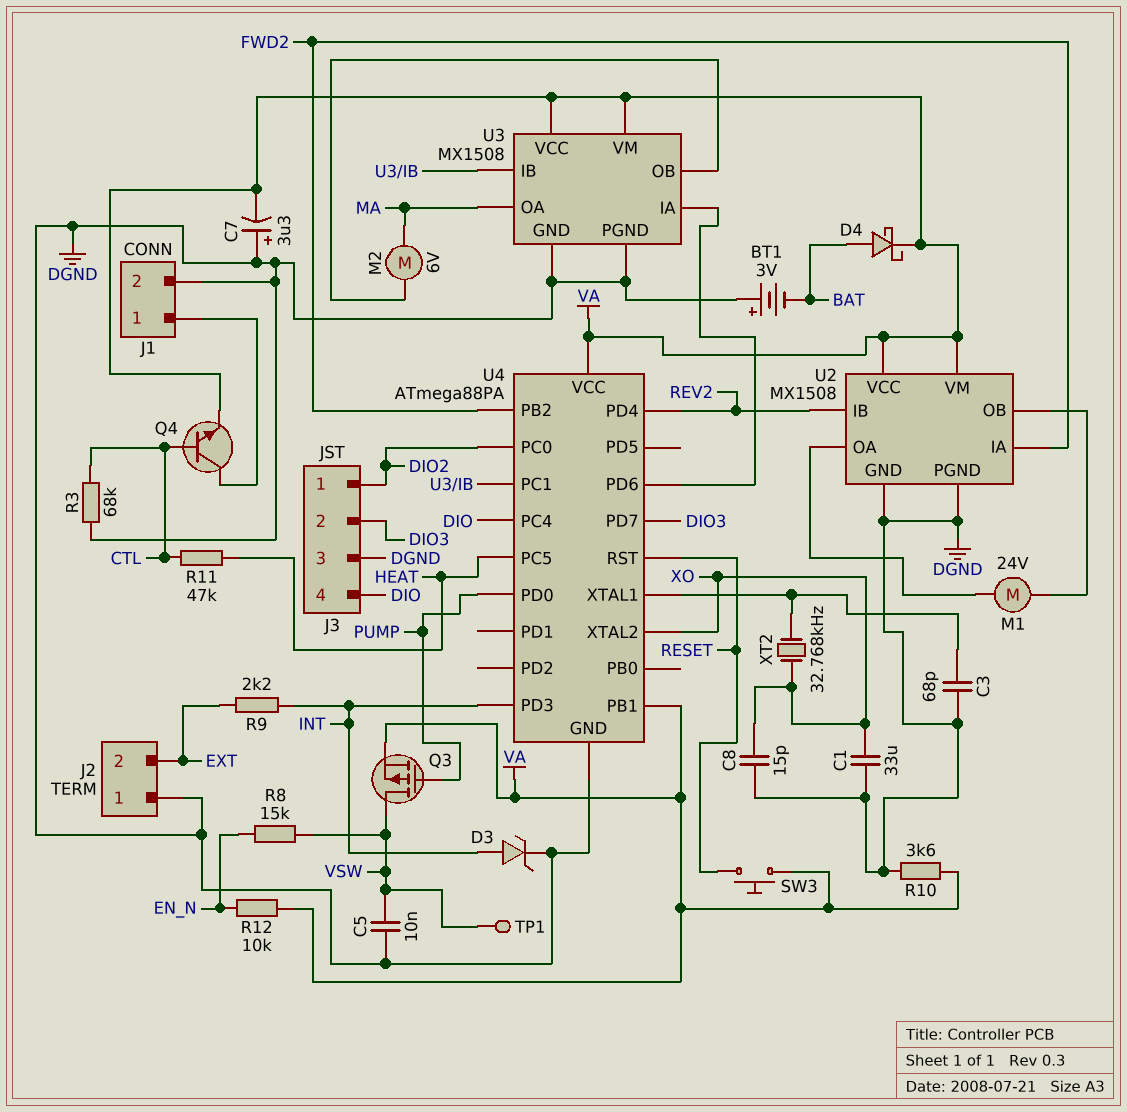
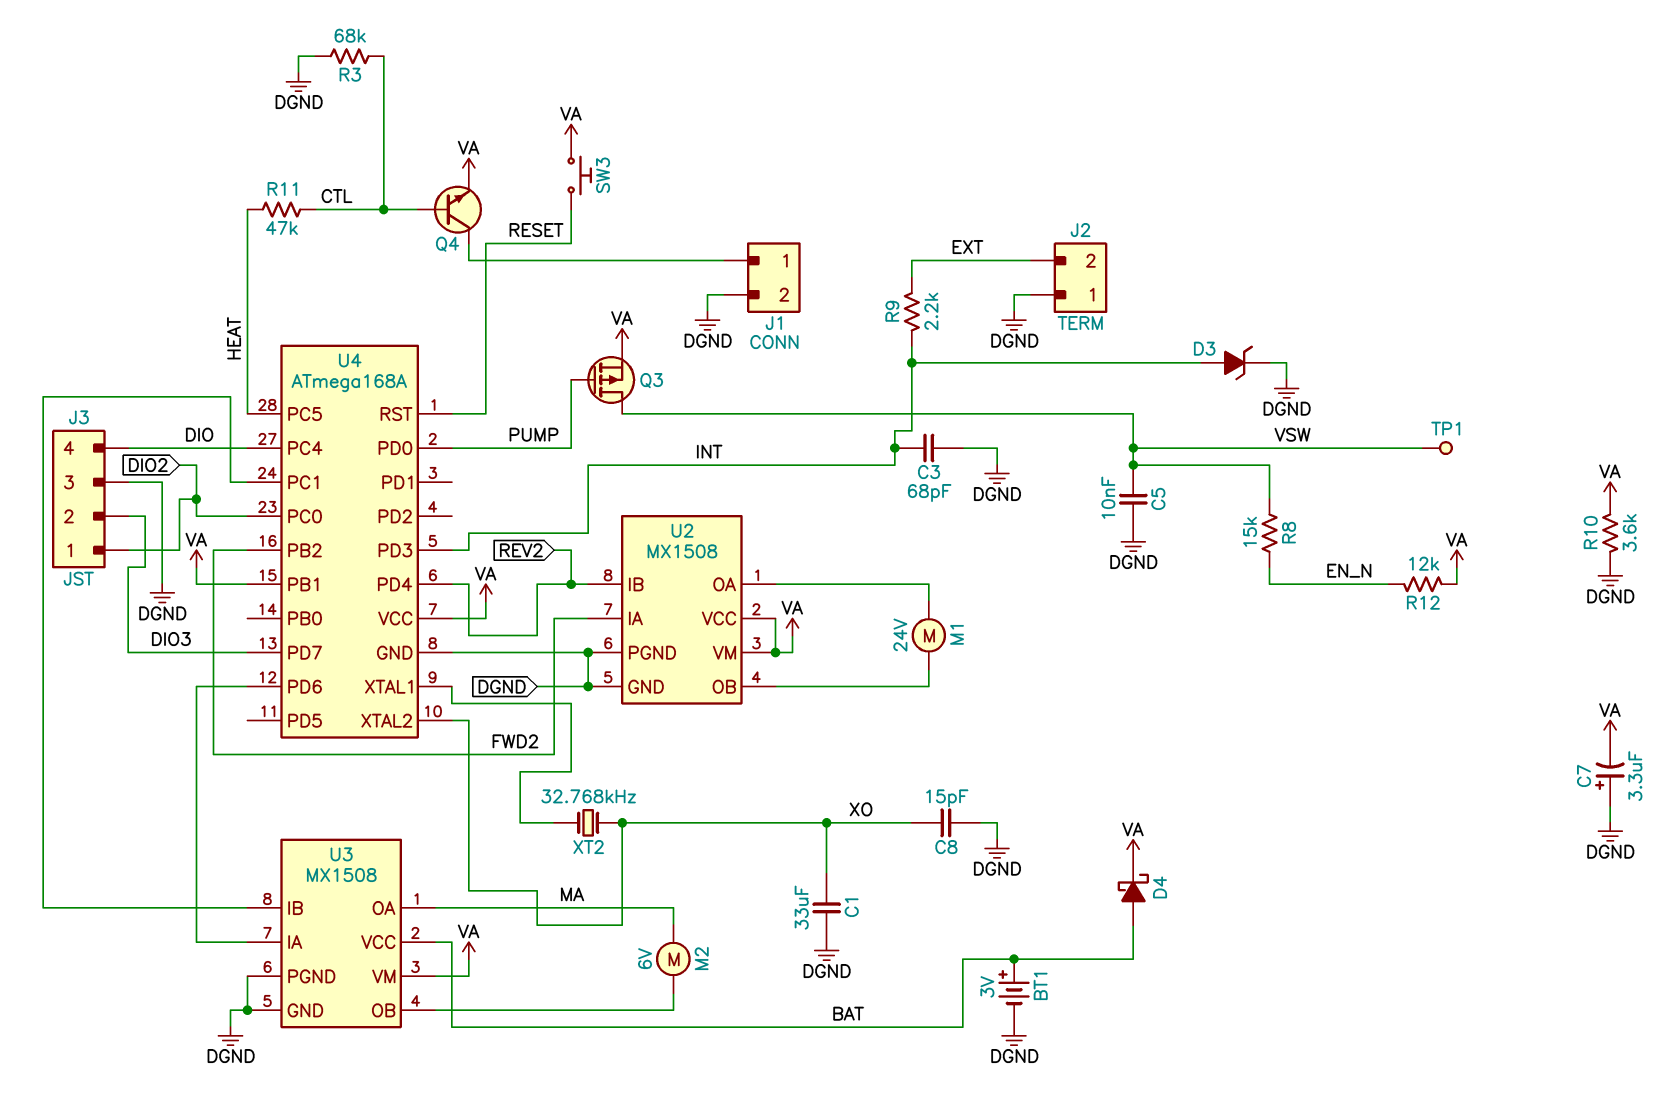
BT1: 3V (plus DGND, minus BAT) -> 3V (plus BAT, minus DGND)
C3: 68pF (DGND, U4/XTAL1) -> 68pF (DGND, INT)
R12: 10k (EN_N, VA) -> 12k (EN_N, VA)
U3 pin VCC: VA -> BAT
U4: ATmega88PA -> ATmega168A

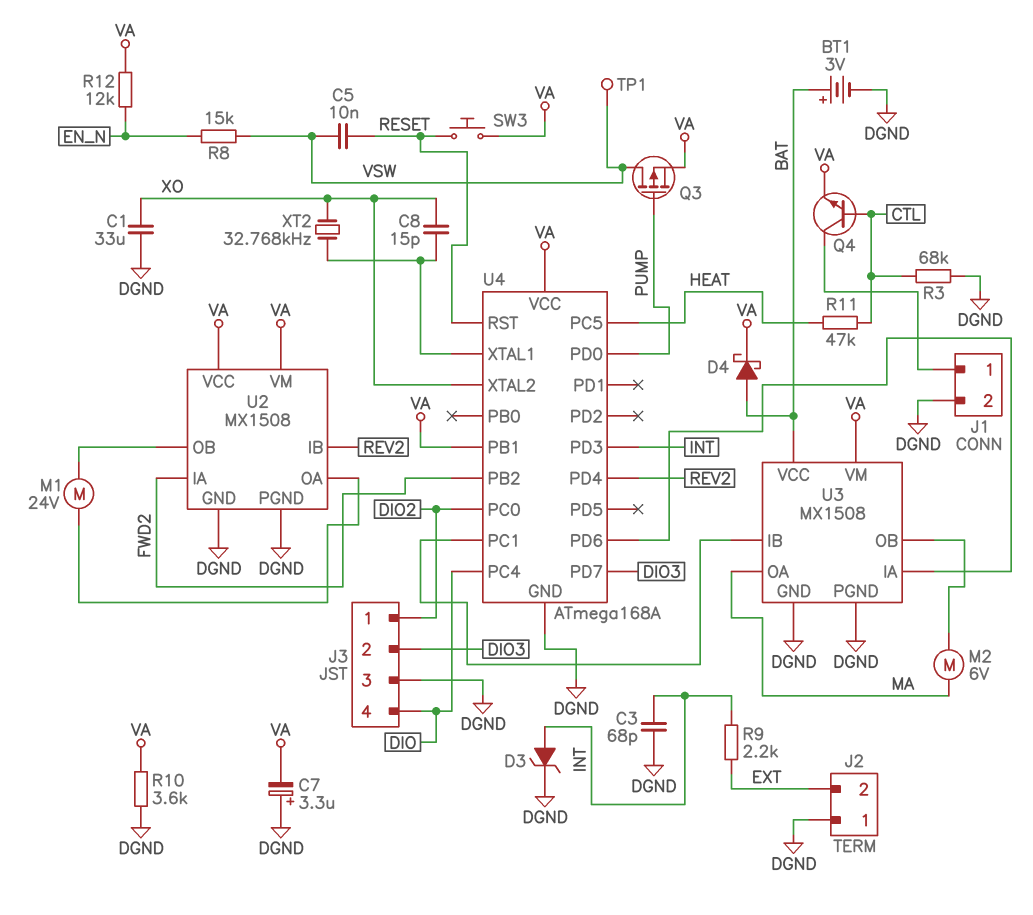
C5: 10nF (DGND, VSW) -> 10nF (RESET, VSW)
C8: 15pF (DGND, XO) -> 15pF (U4/XTAL1, XO)

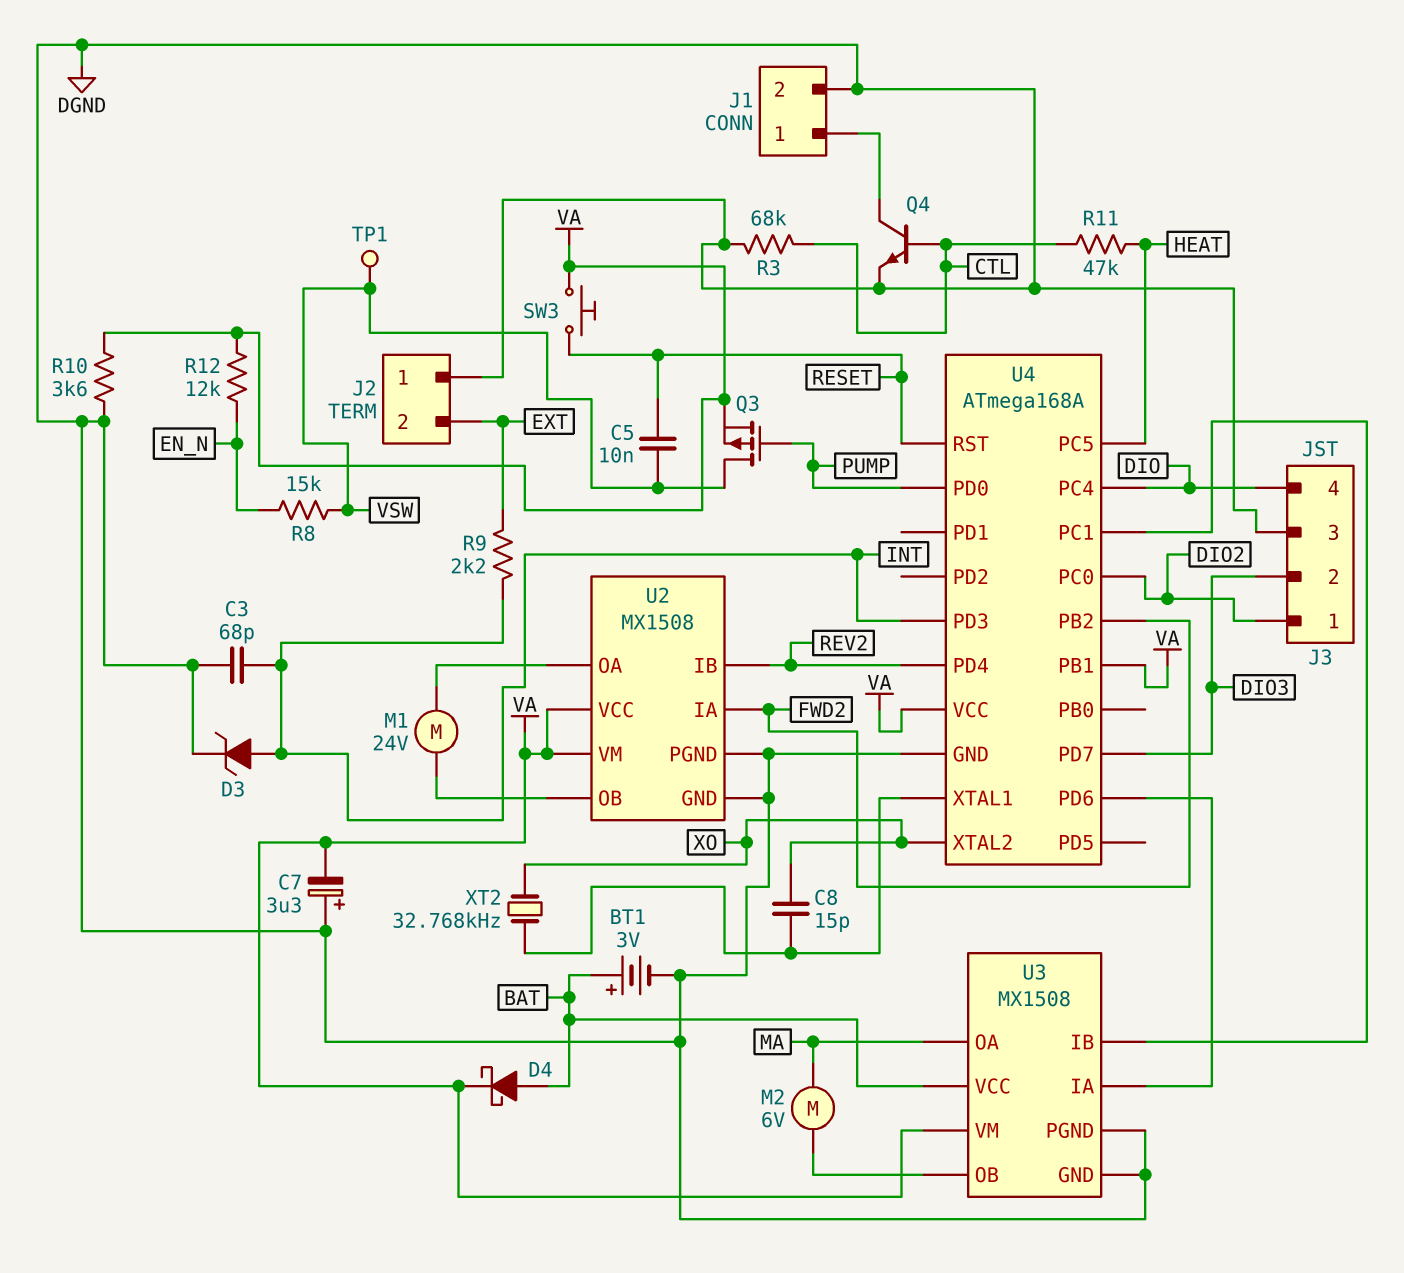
C1: 33uF (DGND, XO) -> none
Q4: NPN (B CTL, C J1/1, E VA) -> NPN (B CTL, C J1/1, E DGND)

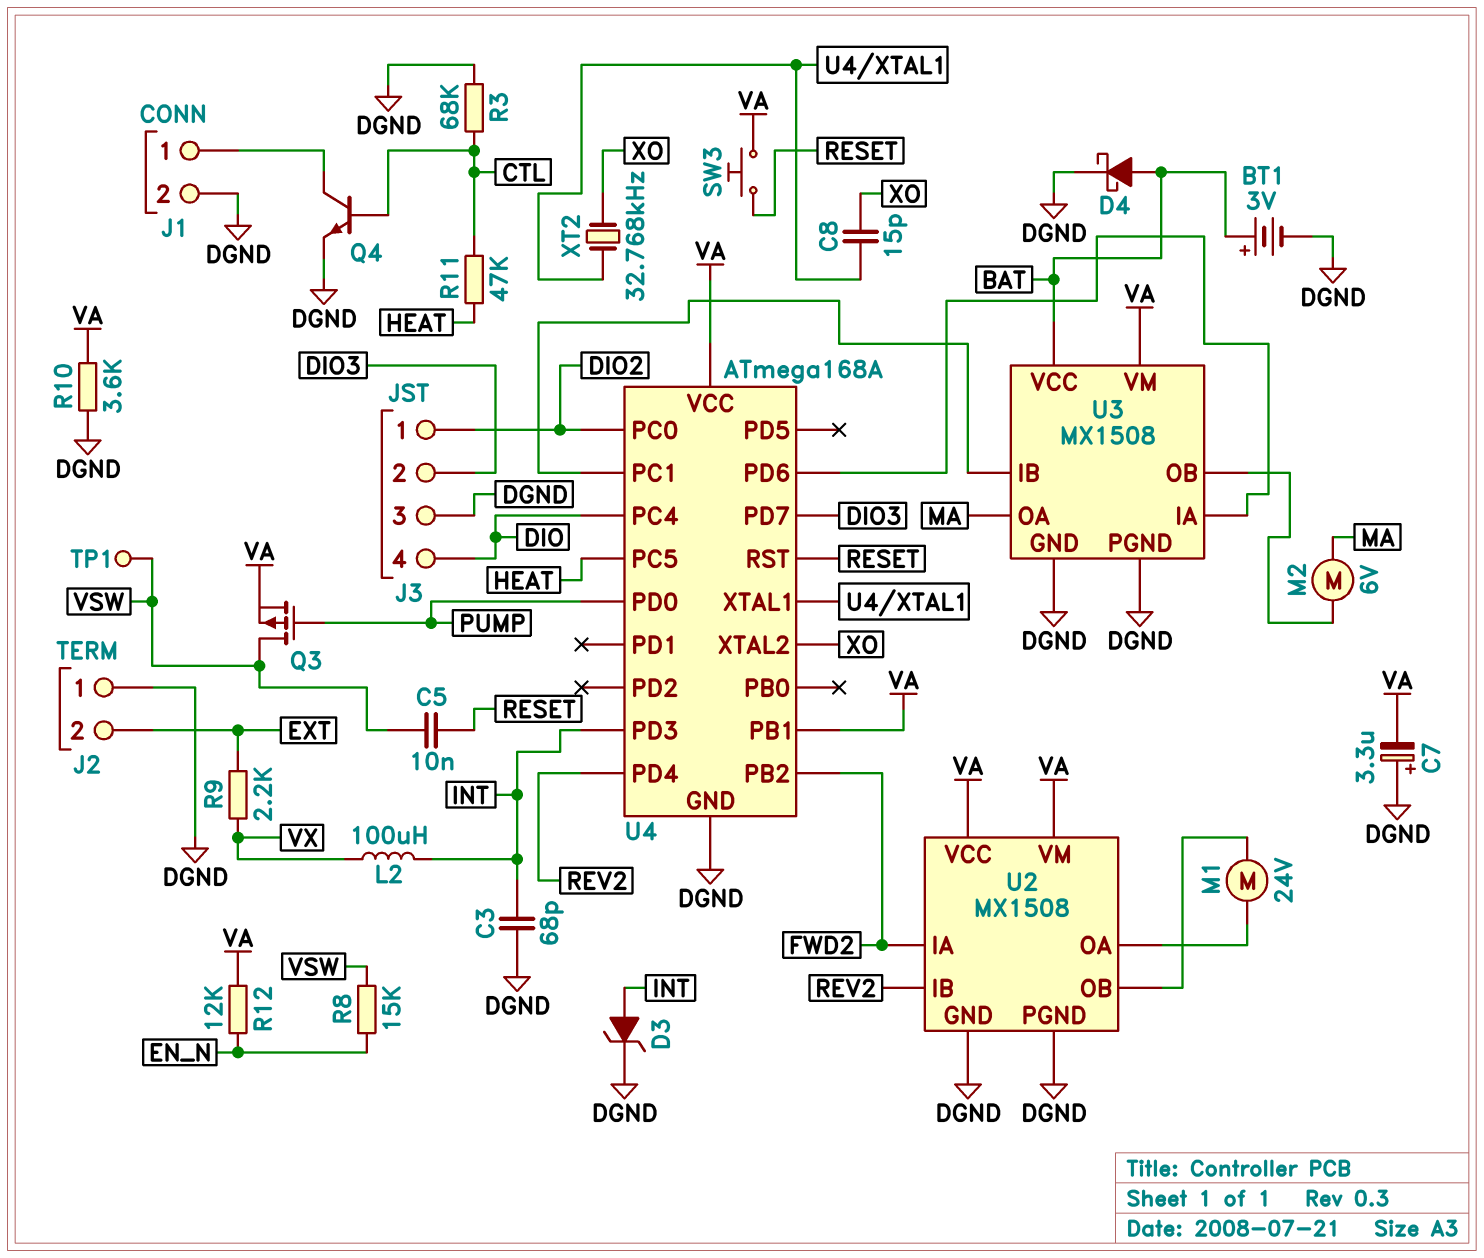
D4: schottky (A BAT, K VA) -> schottky (A BAT, K DGND)
L2: none -> 100uH (INT, VX)
R9: 2.2k (EXT, INT) -> 2.2k (EXT, VX)

